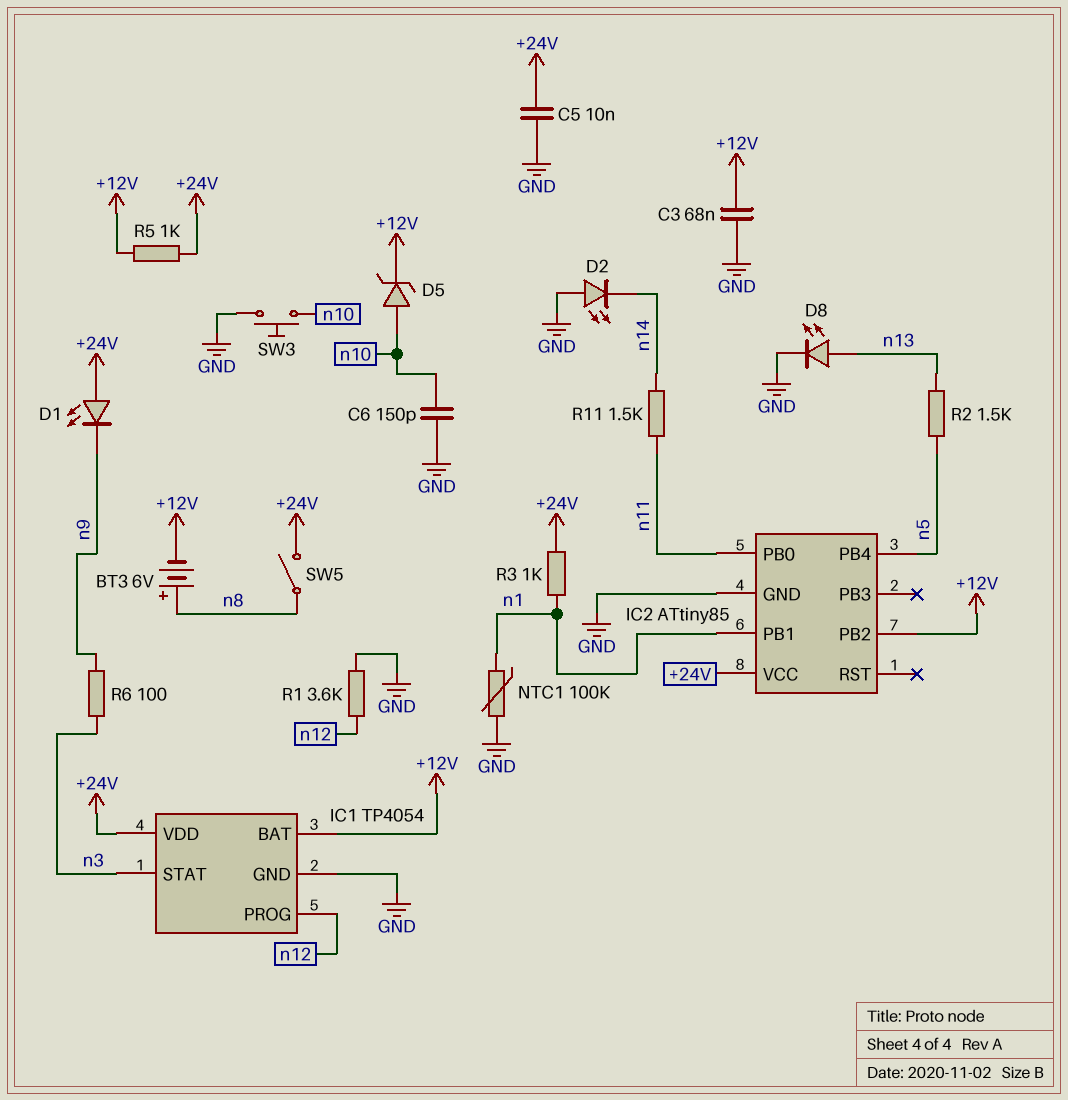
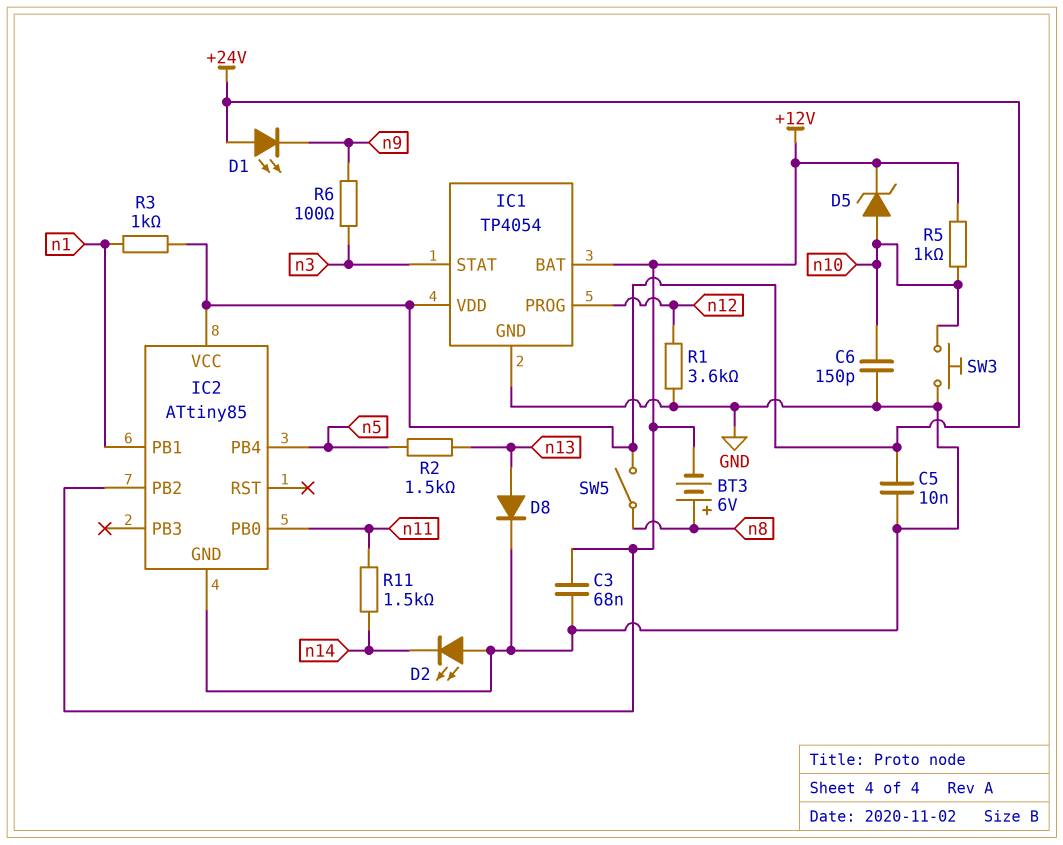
D8: LED (A n13, K GND) -> diode (A n13, K GND)
NTC1: 100k (GND, n1) -> none
R5: 1k (+12V, +24V) -> 1k (+12V, n10)

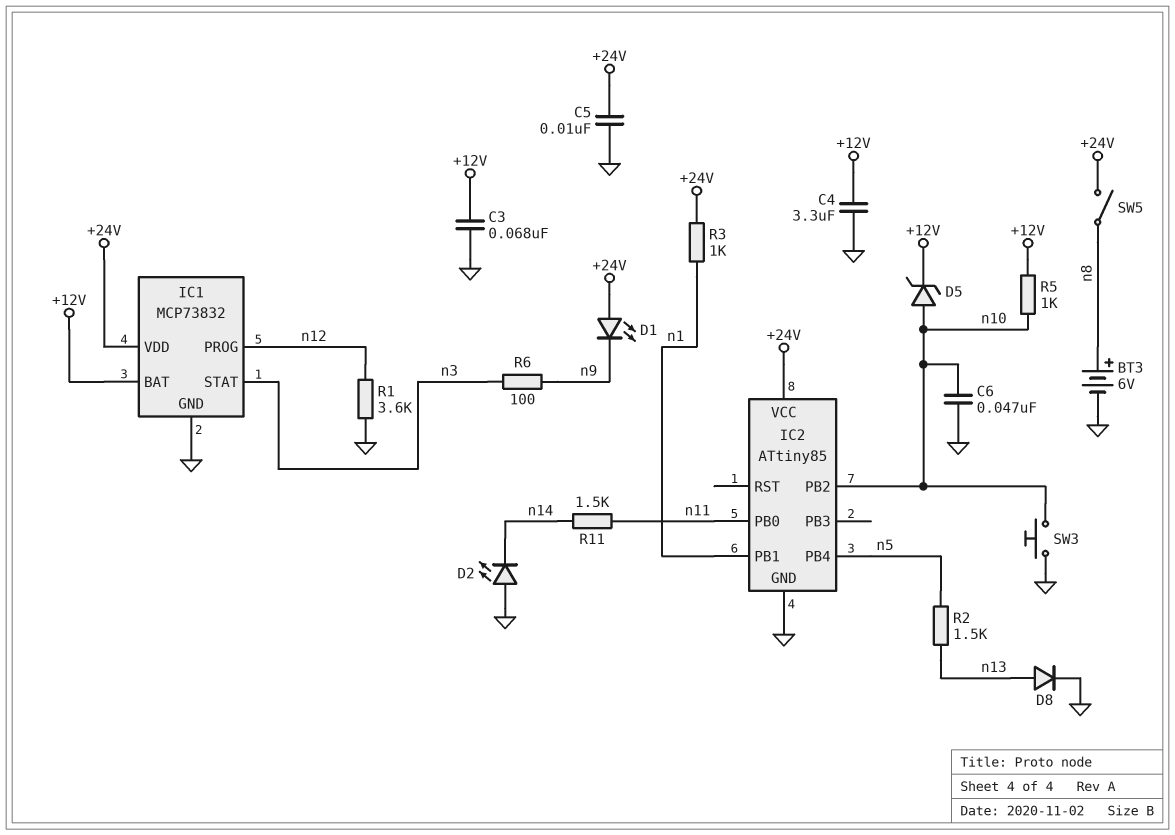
BT3: 6V (plus n8, minus +12V) -> 6V (plus n8, minus GND)
C4: none -> 3.3uF (+12V, GND)
C6: 150pF (GND, n10) -> 47nF (GND, n10)
IC1: TP4054 -> MCP73832
IC2 pin PB2: +12V -> n10

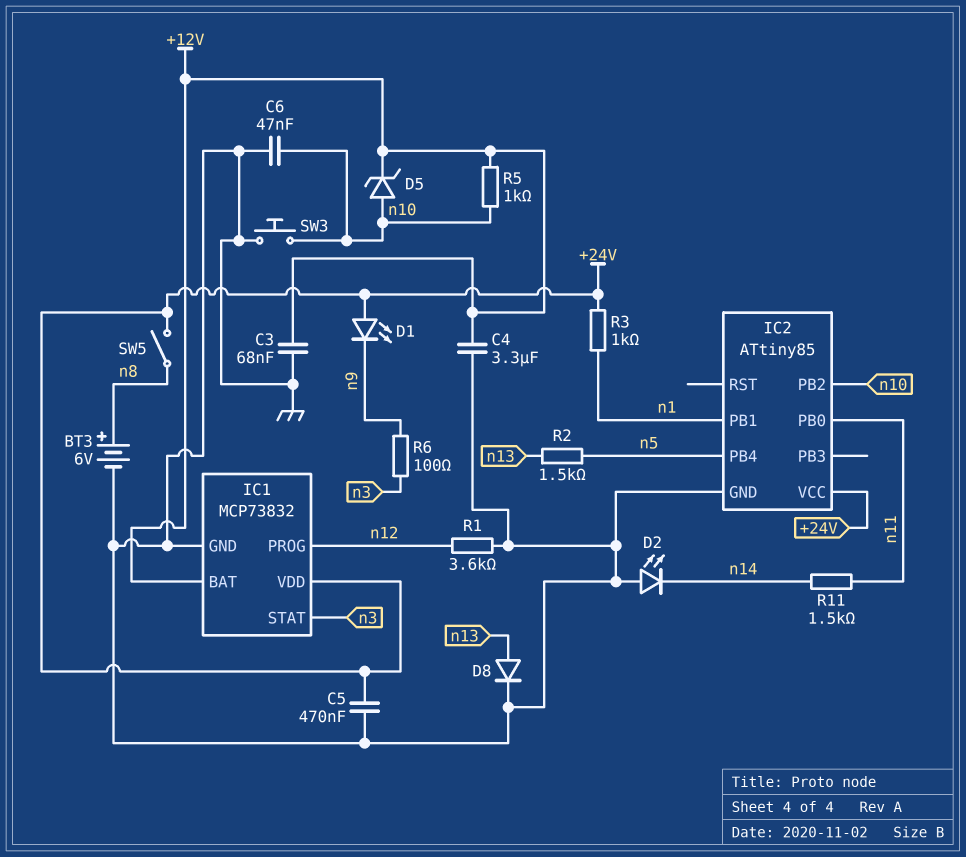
C5: 10nF (+24V, GND) -> 470nF (+24V, GND)

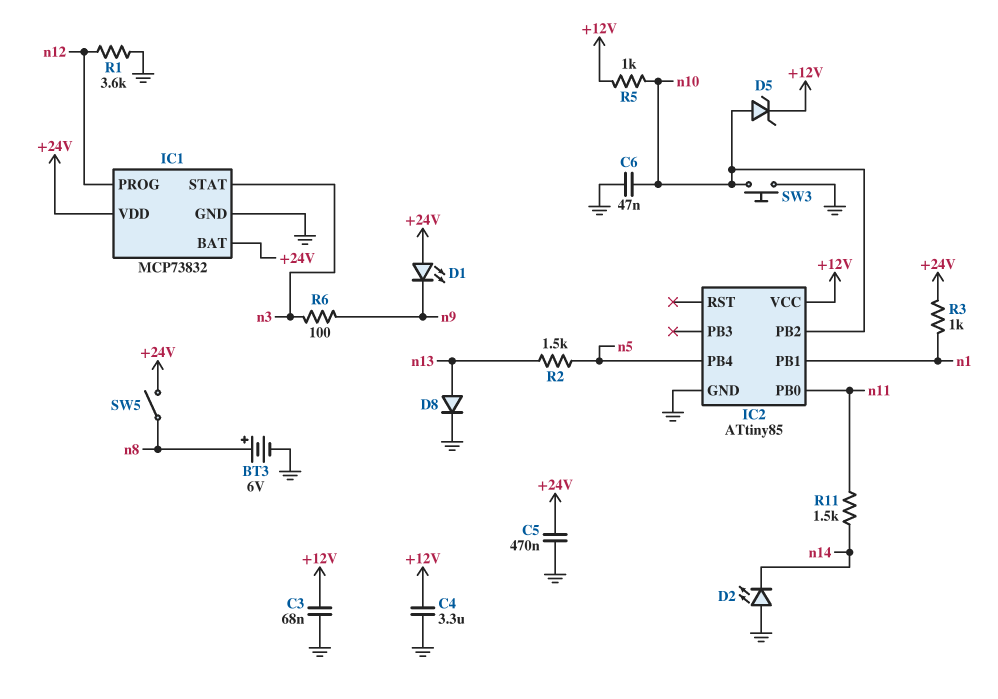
IC1 pin BAT: +12V -> +24V
IC2 pin VCC: +24V -> +12V

